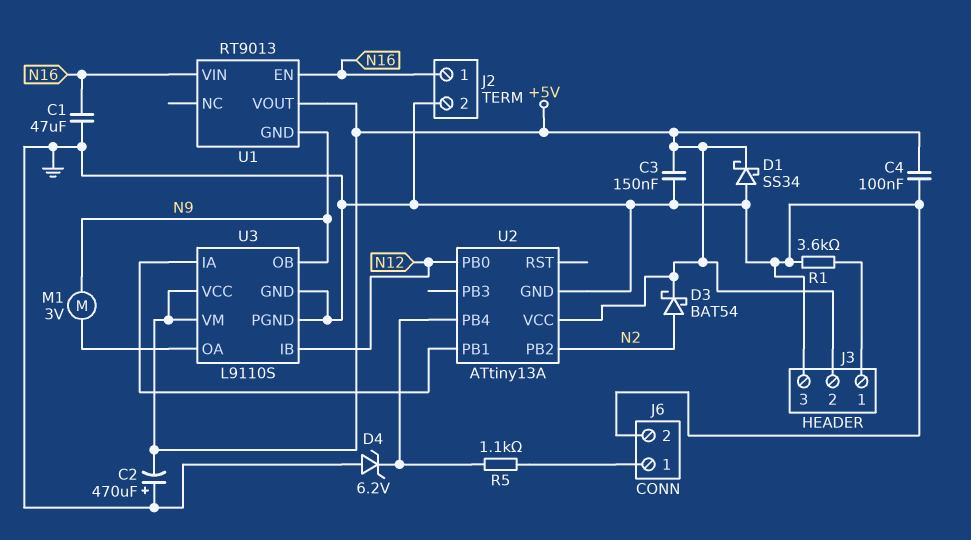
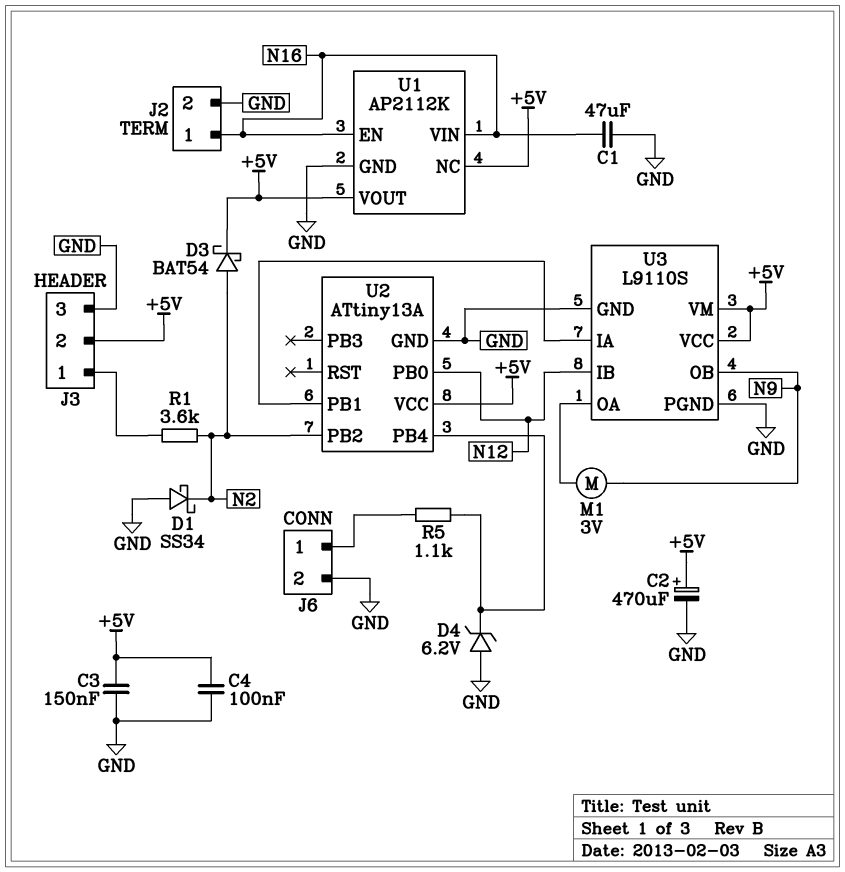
C2: 470uF (plus GND, minus +5V) -> 470uF (plus +5V, minus GND)
D1: schottky SS34 (A GND, K +5V) -> schottky SS34 (A GND, K N2)
R1: 3.6k (GND, J3/1) -> 3.6k (J3/1, N2)
U1: RT9013 -> AP2112K
U1 pin GND: N9 -> GND
U1 pin NC: none -> +5V

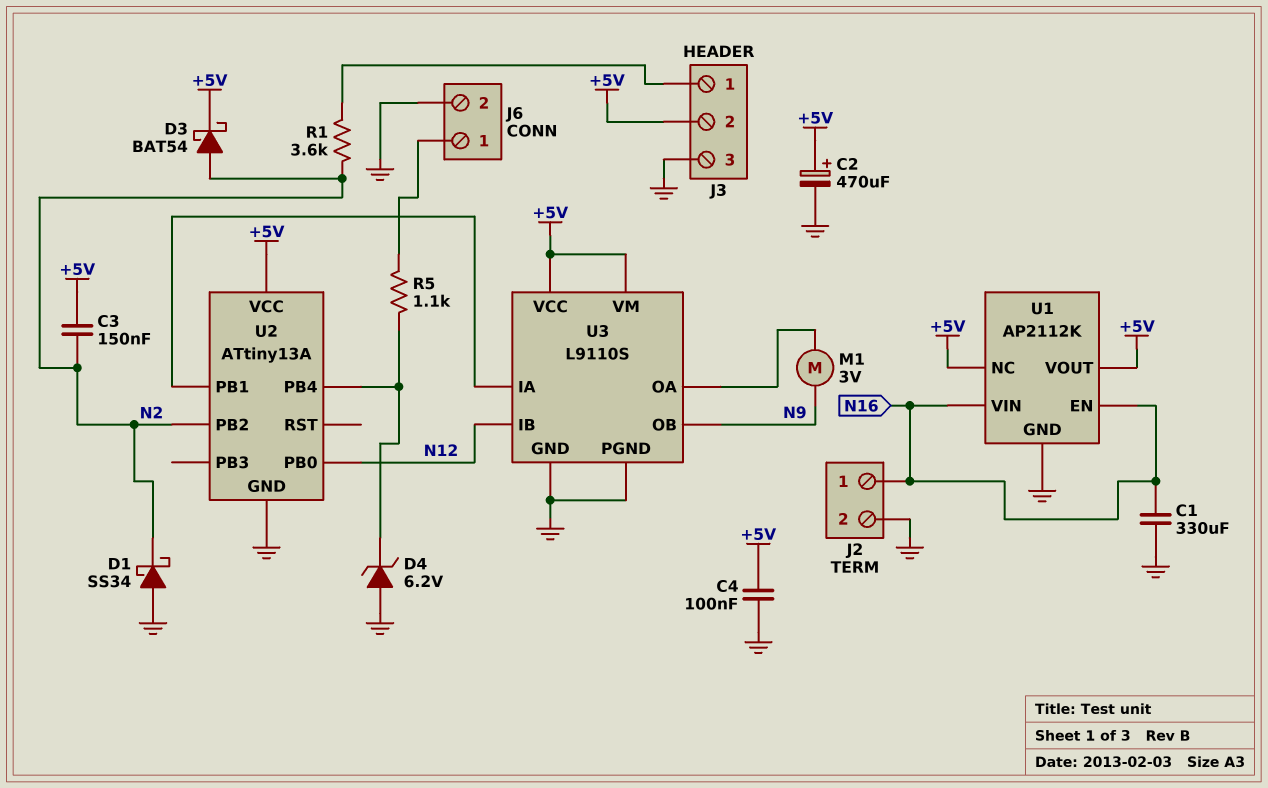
C1: 47uF (GND, N16) -> 330uF (GND, N16)
C3: 150nF (+5V, GND) -> 150nF (+5V, N2)

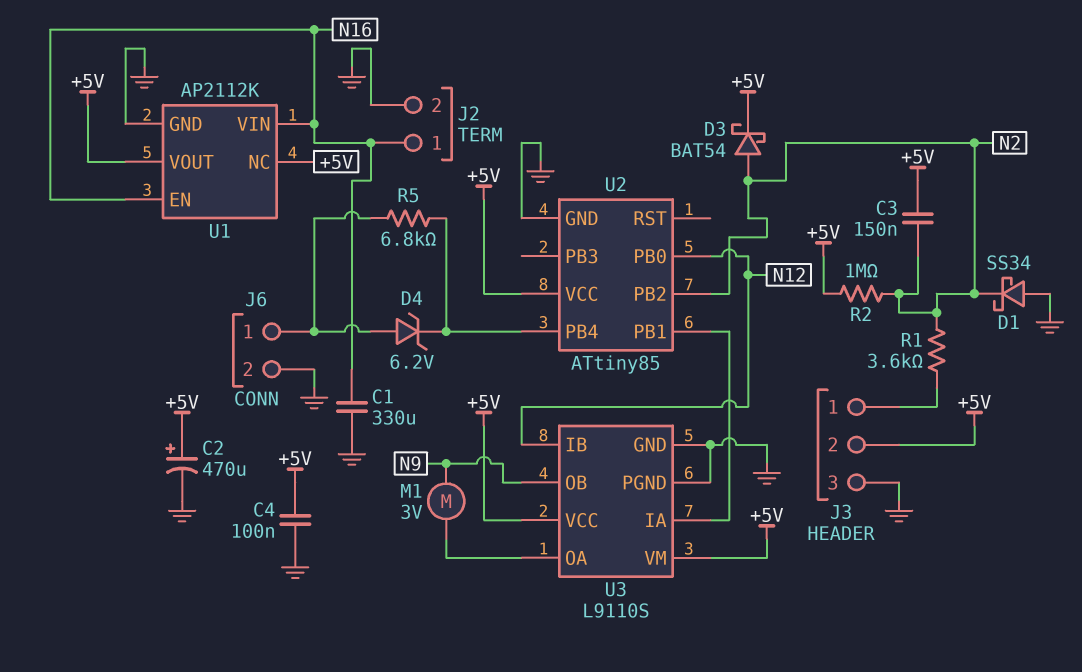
D4: zener 6.2V (A GND, K U2/PB4) -> zener 6.2V (A J6/1, K U2/PB4)
R2: none -> 1M (+5V, N2)
R5: 1.1k (J6/1, U2/PB4) -> 6.8k (J6/1, U2/PB4)
U2: ATtiny13A -> ATtiny85

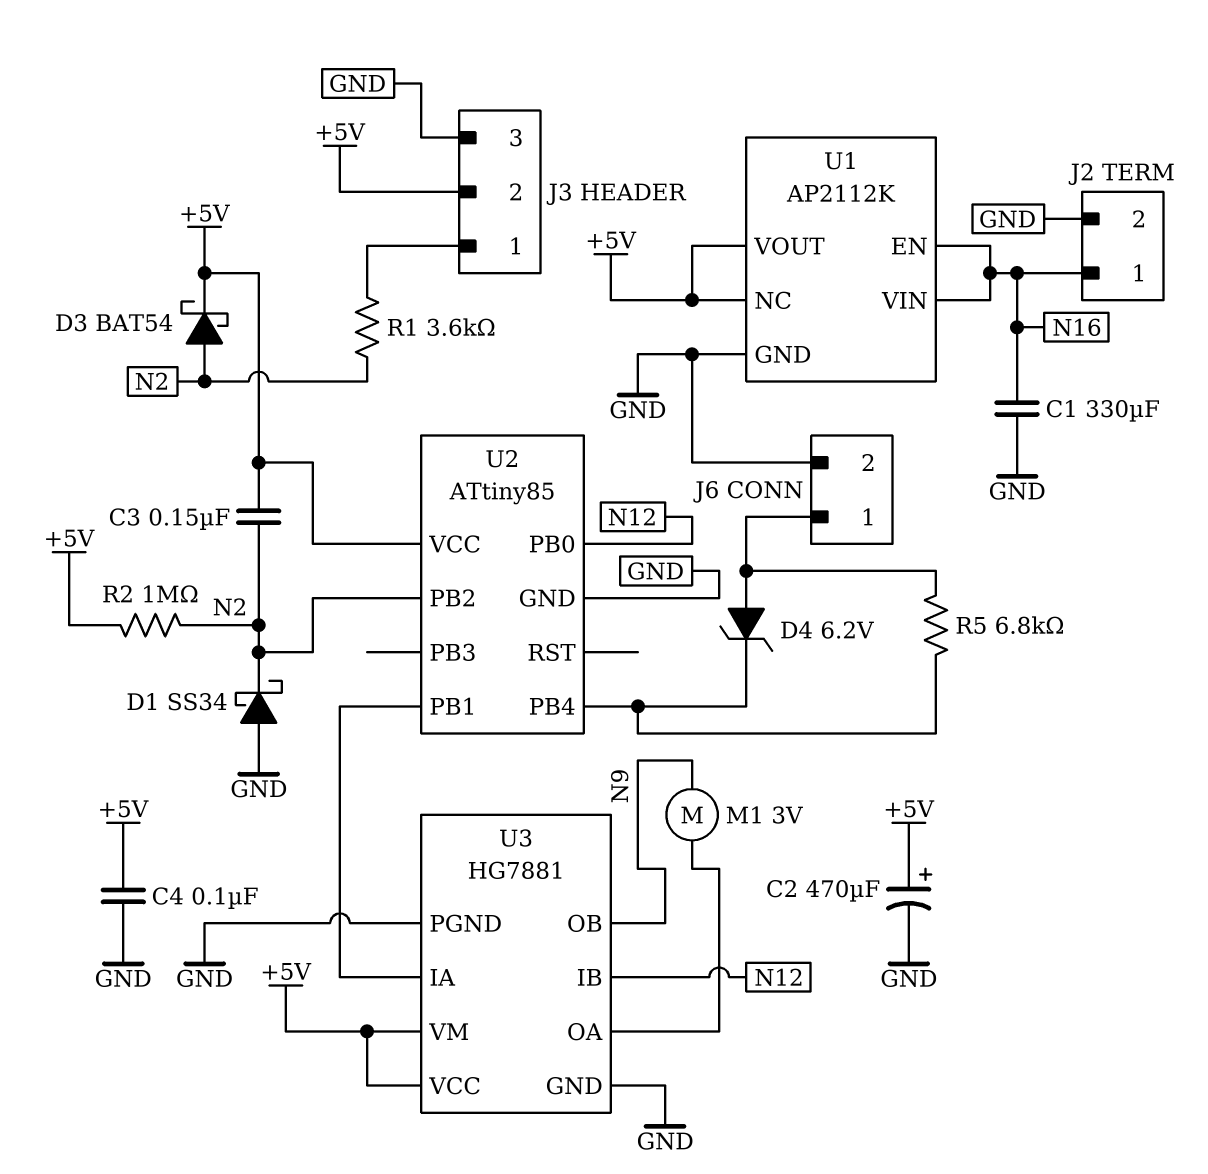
U3: L9110S -> HG7881

